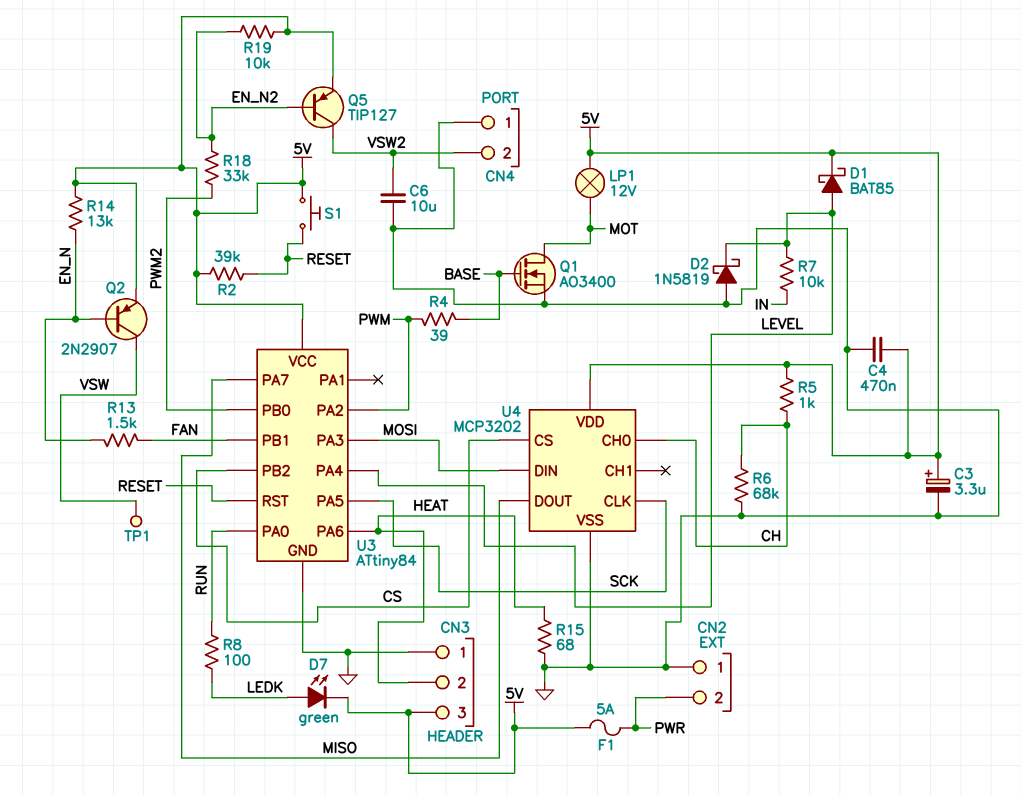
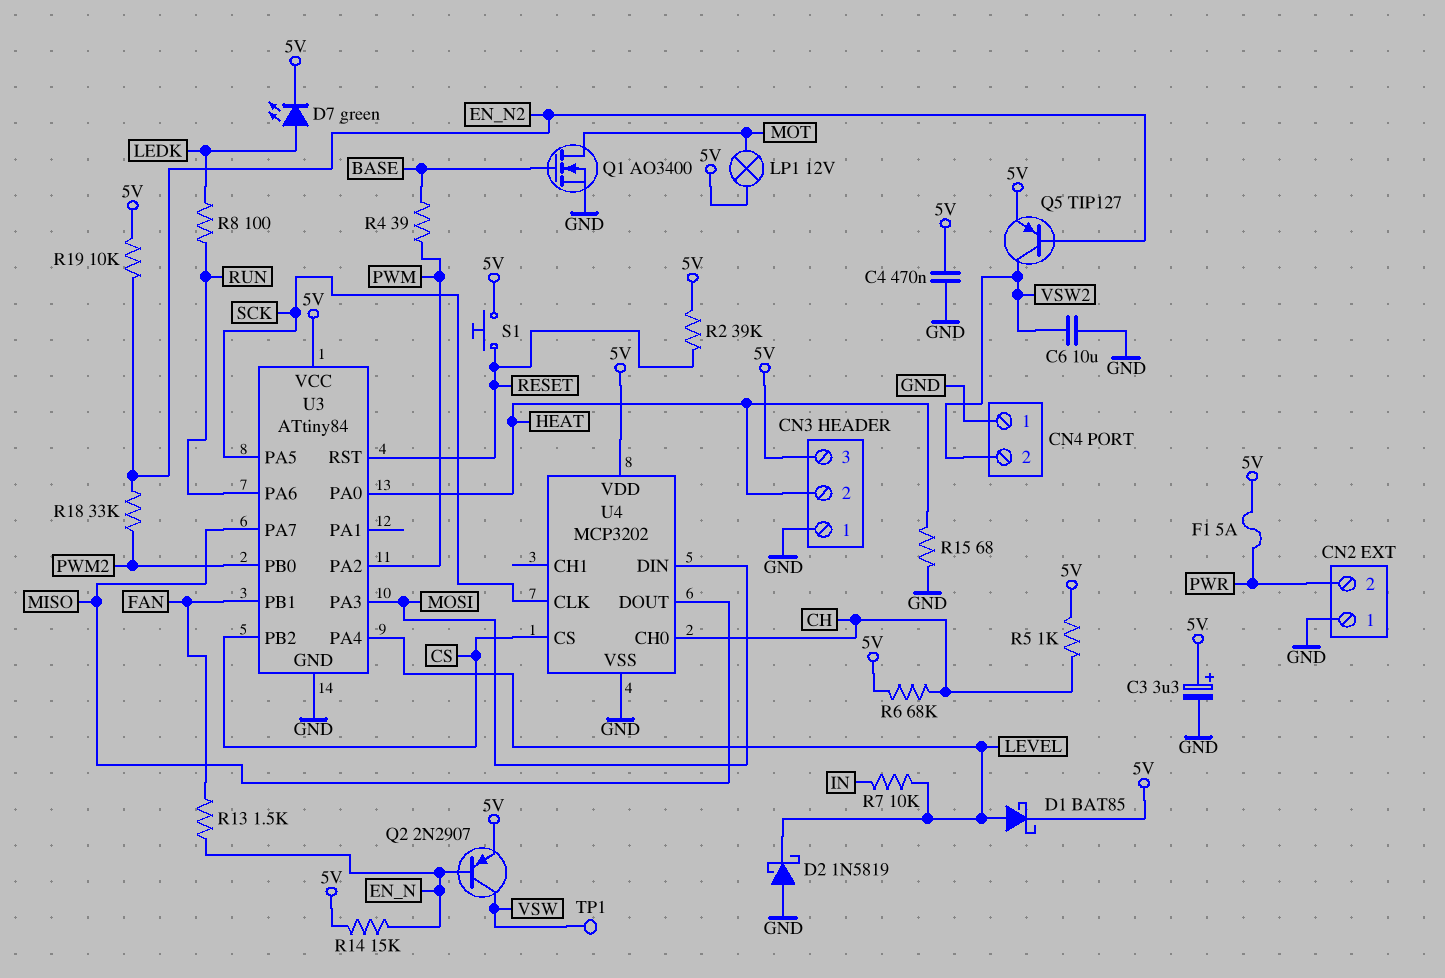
R6: 68k (CH, GND) -> 68k (5V, CH)
R14: 13k (5V, EN_N) -> 15k (5V, EN_N)
U3 pin PA0: RUN -> HEAT
U3 pin PA6: HEAT -> RUN

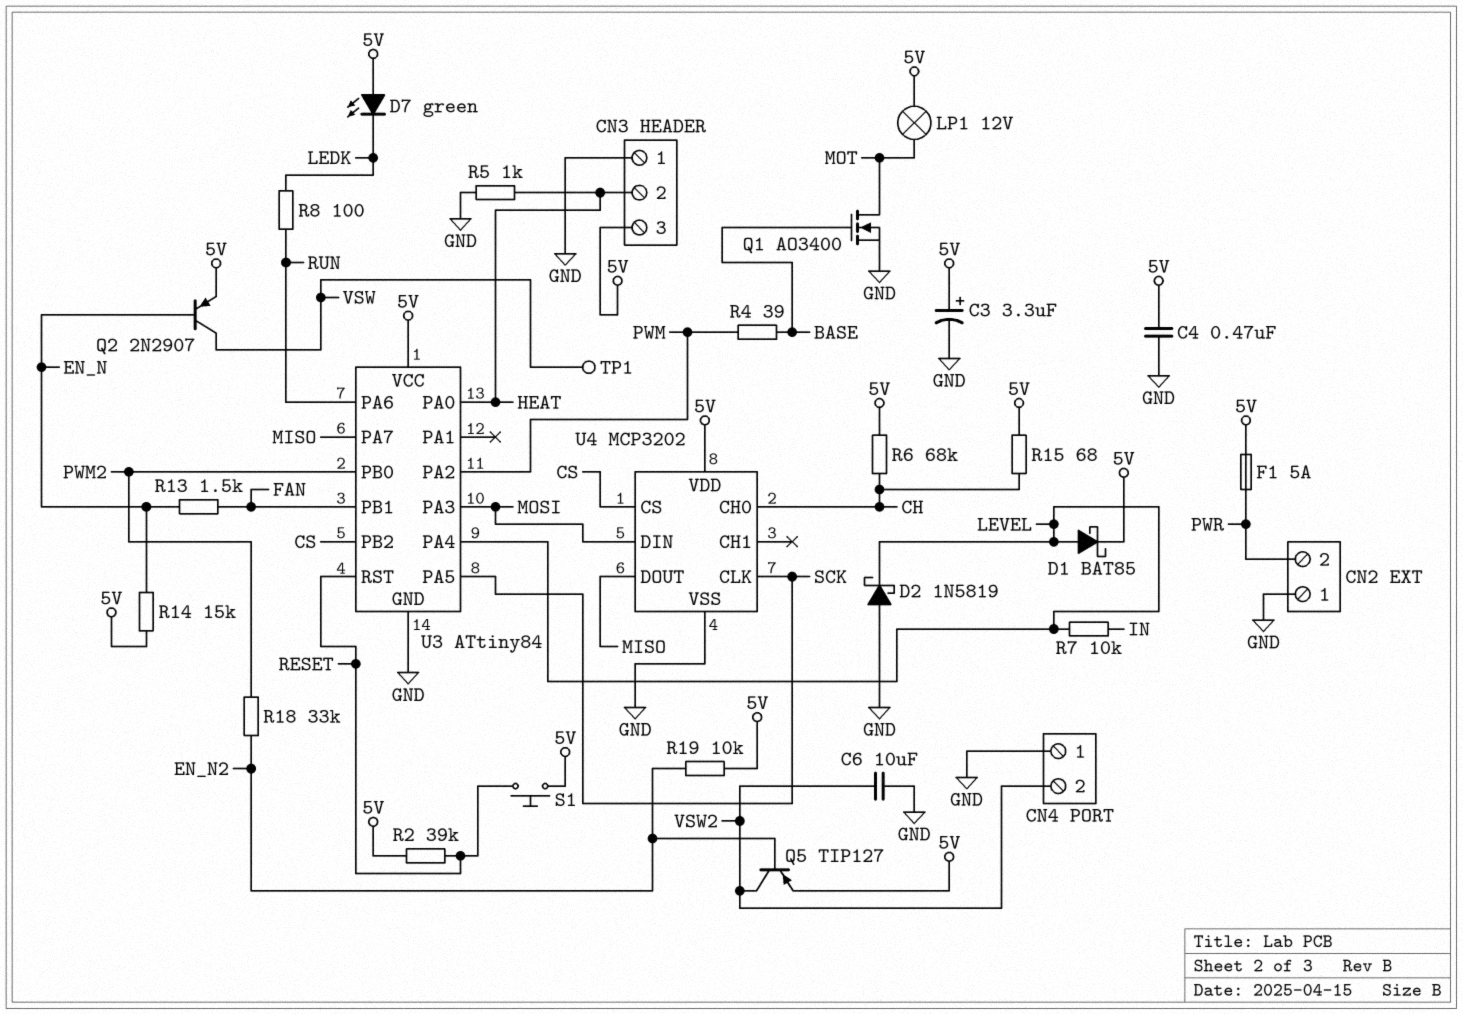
D7: LED green (A LEDK, K 5V) -> LED green (A 5V, K LEDK)
R5: 1k (5V, CH) -> 1k (GND, HEAT)
R15: 68 (GND, HEAT) -> 68 (5V, CH)

